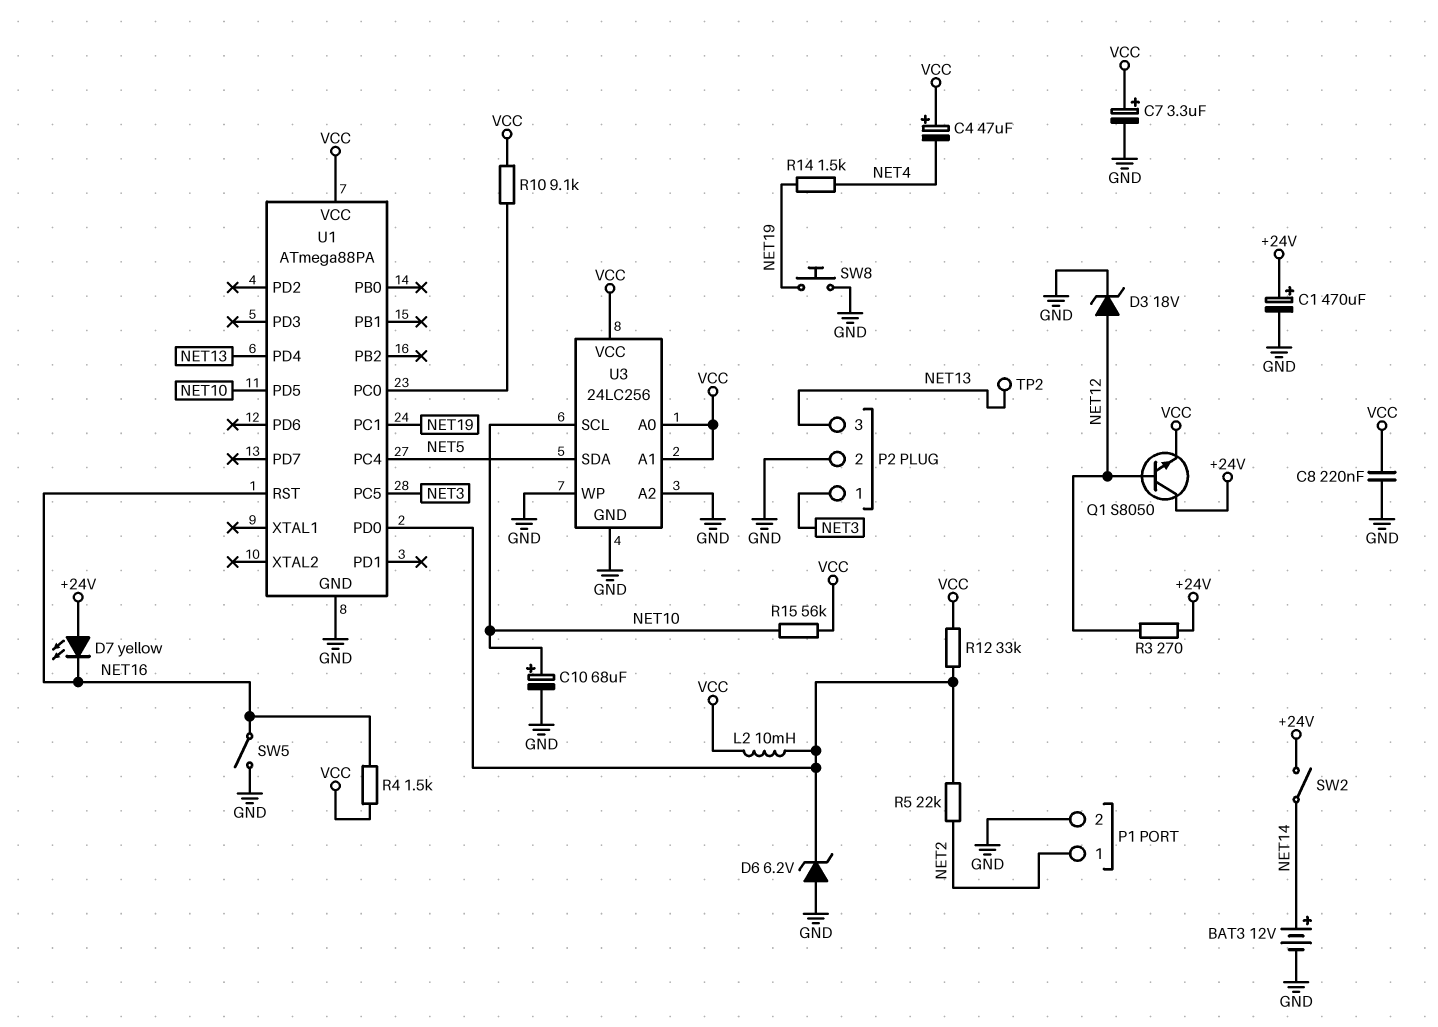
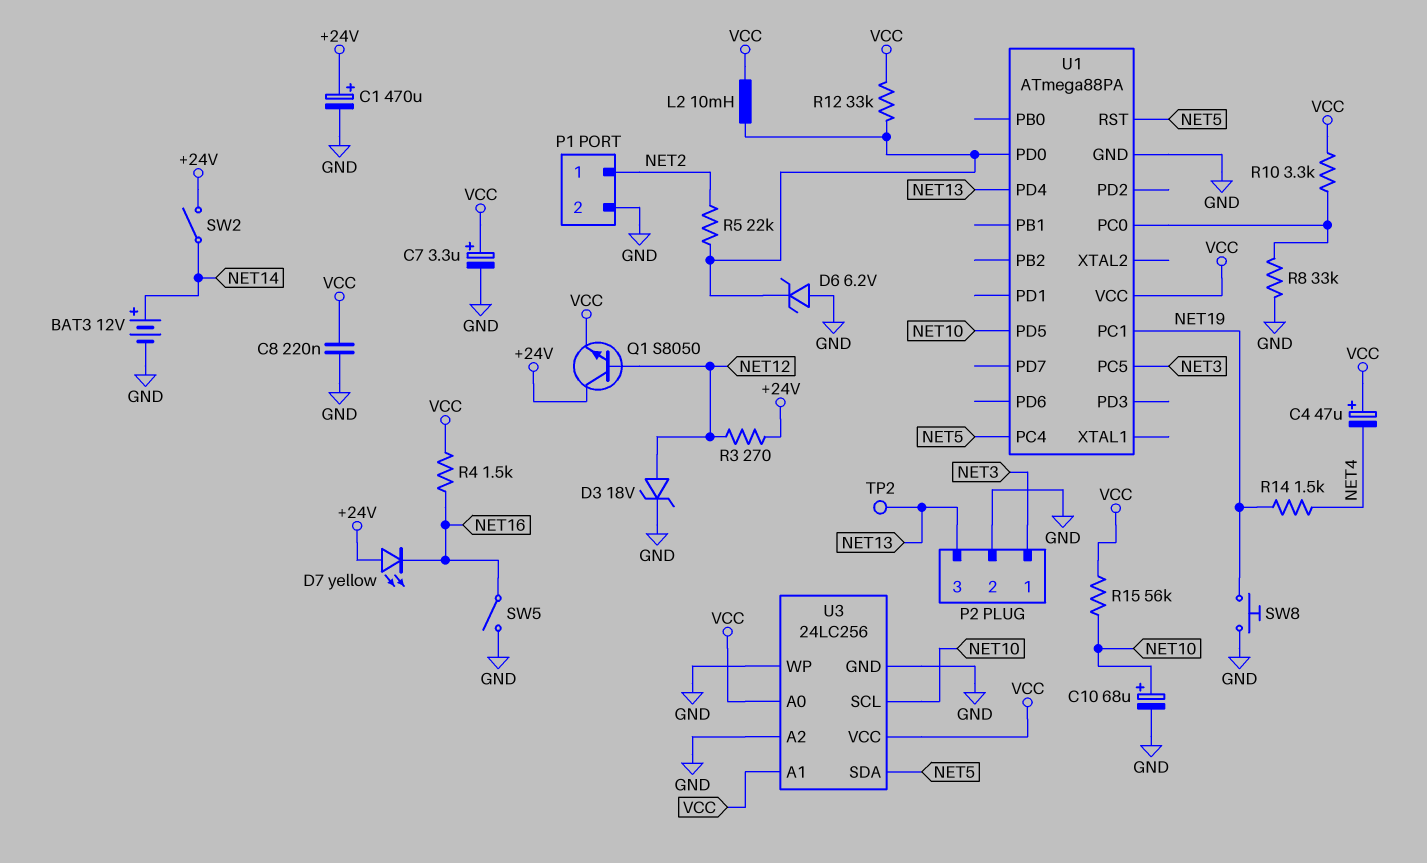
R8: none -> 33k (GND, U1/PC0)
R10: 9.1k (U1/PC0, VCC) -> 3.3k (U1/PC0, VCC)
U1 pin RST: NET16 -> NET5

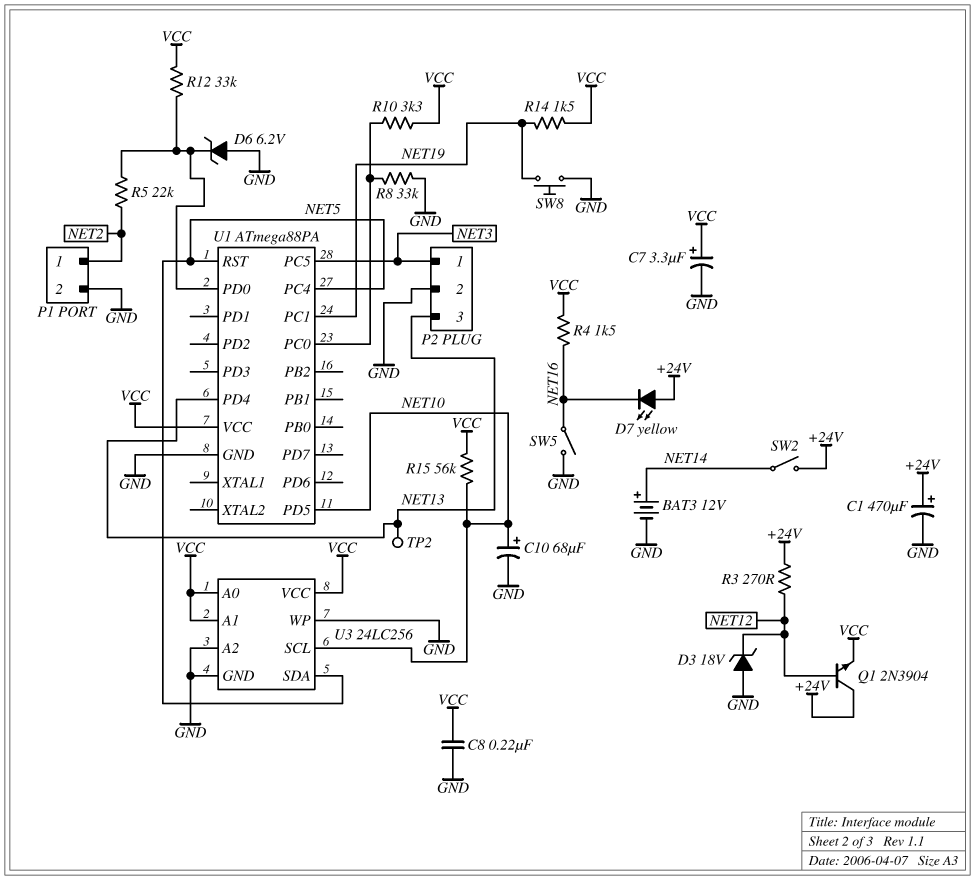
C4: 47uF (plus VCC, minus NET4) -> none
D3: zener 18V (A NET12, K GND) -> zener 18V (A GND, K NET12)
L2: 10mH (U1/PD0, VCC) -> none
Q1: NPN S8050 (B NET12, C +24V, E VCC) -> NPN 2N3904 (B NET12, C +24V, E VCC)
R14: 1.5k (NET4, NET19) -> 1.5k (NET19, VCC)

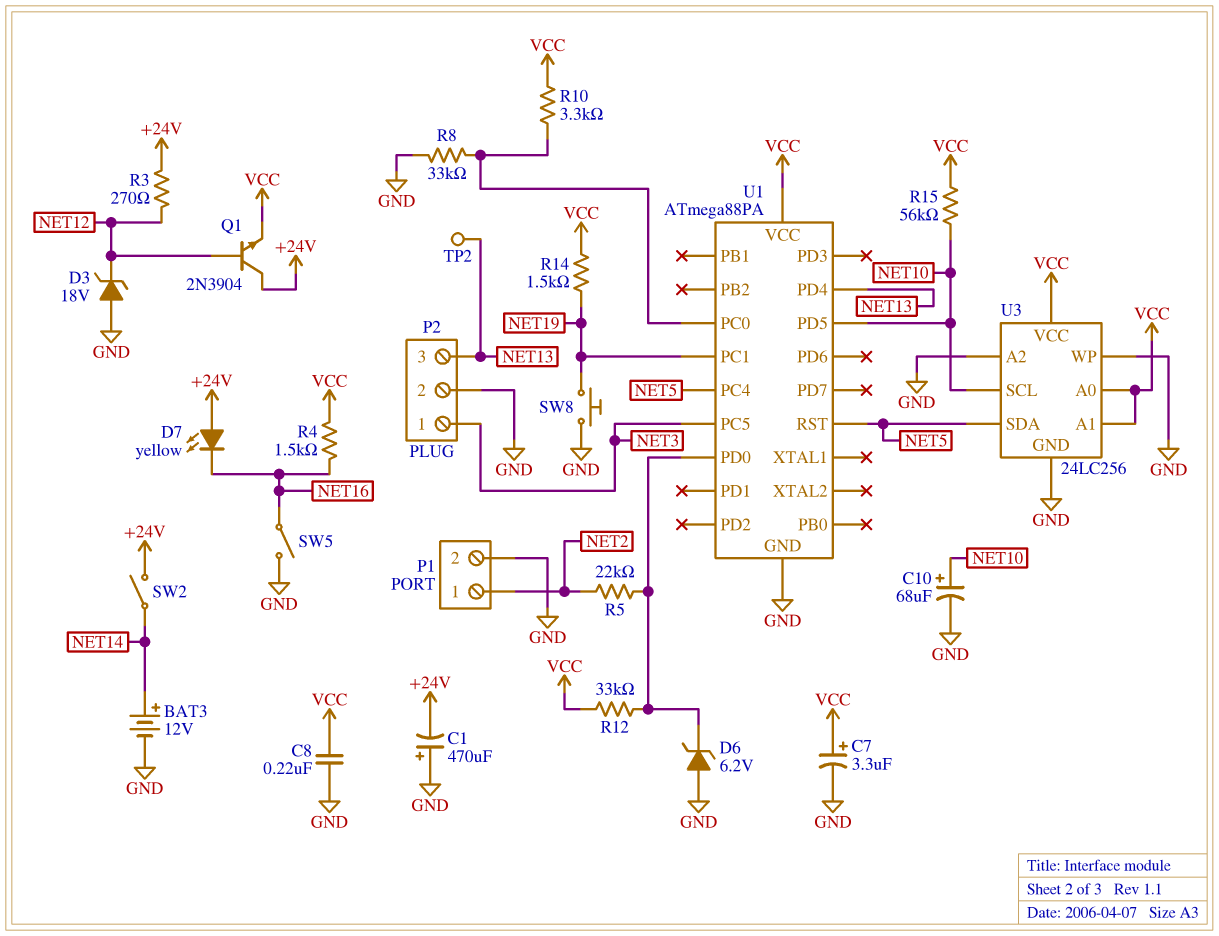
C1: 470uF (plus +24V, minus GND) -> 470uF (plus GND, minus +24V)

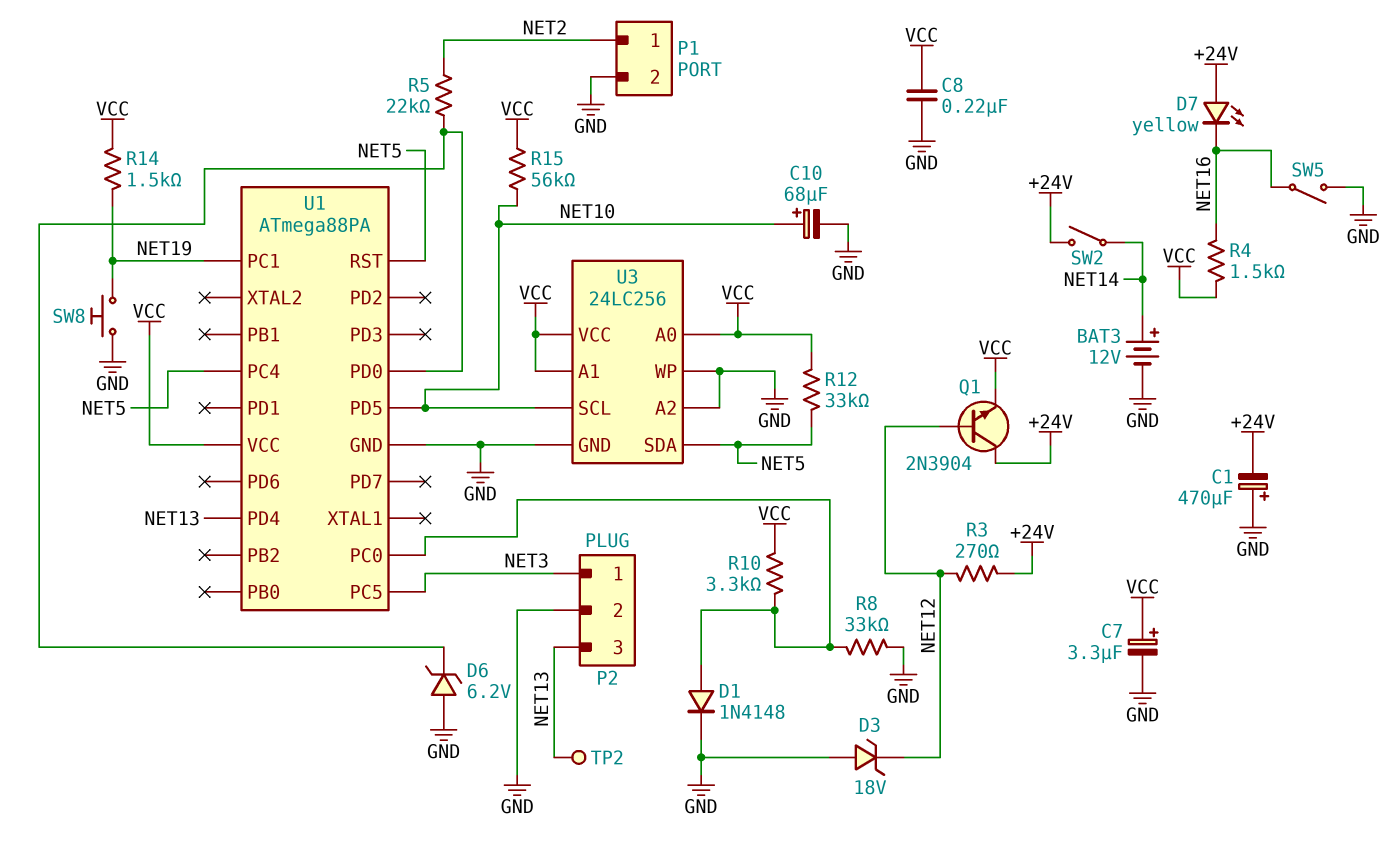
D1: none -> diode 1N4148 (A U1/PC0, K GND)
R12: 33k (U1/PD0, VCC) -> 33k (NET5, VCC)

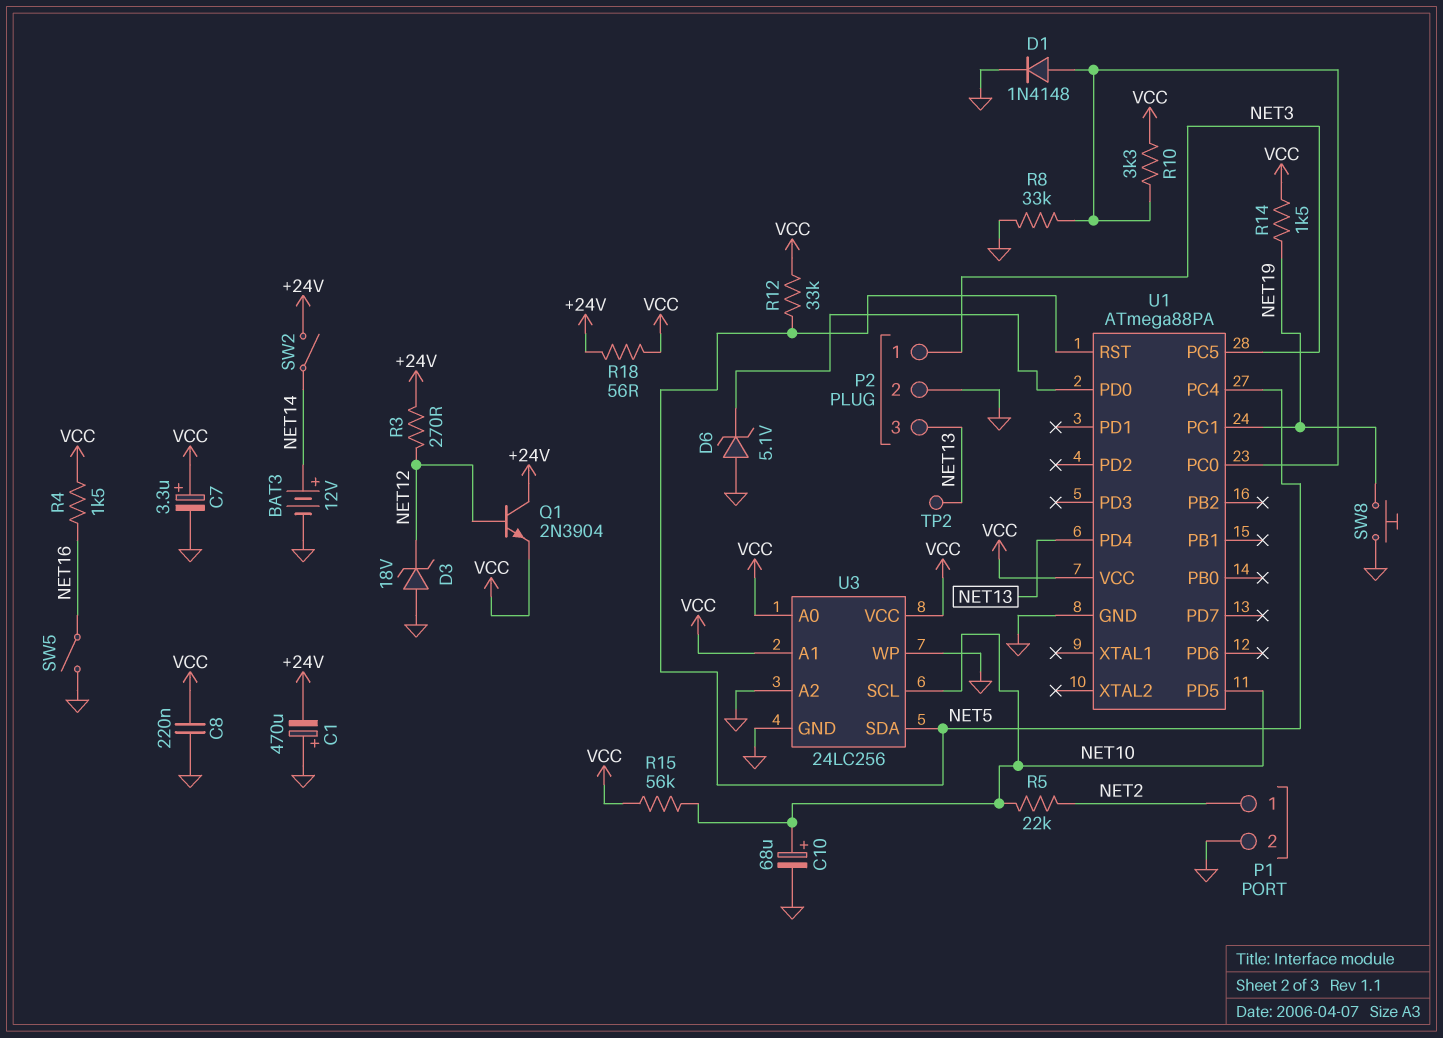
D6: zener 6.2V (A GND, K U1/PD0) -> zener 5.1V (A GND, K U1/PD0)
D7: LED yellow (A +24V, K NET16) -> none
R5: 22k (NET2, U1/PD0) -> 22k (NET2, NET10)
R18: none -> 56 (+24V, VCC)

